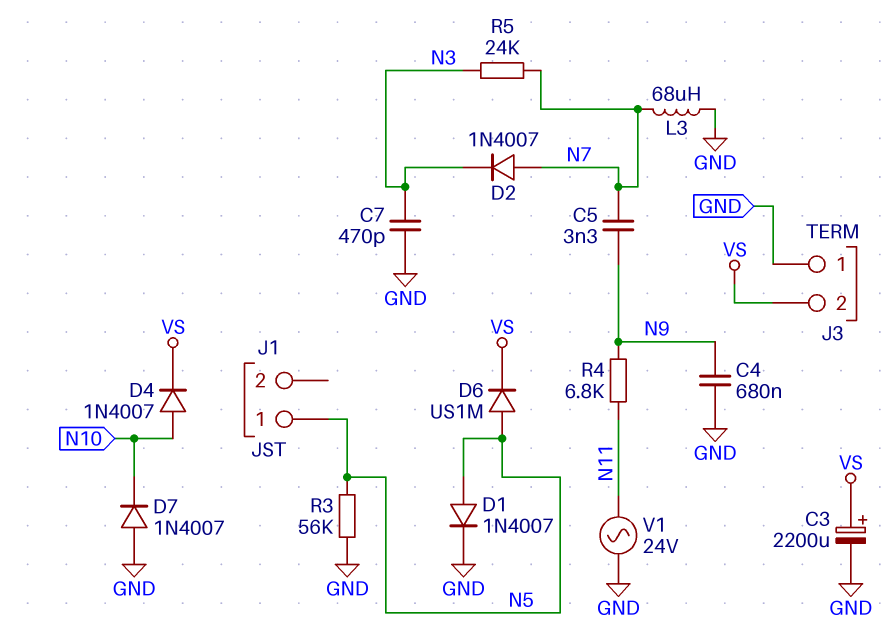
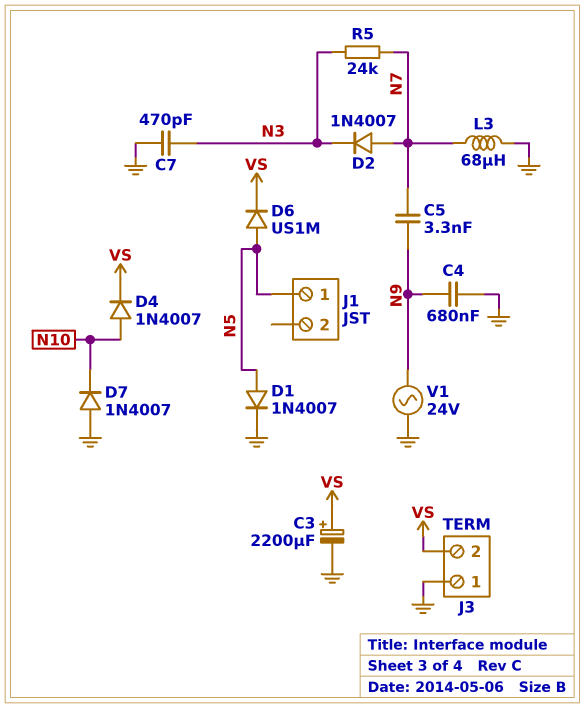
R3: 56k (GND, N5) -> none
R4: 6.8k (N9, N11) -> none
V1: AC 24V (GND, N11) -> AC 24V (GND, N9)

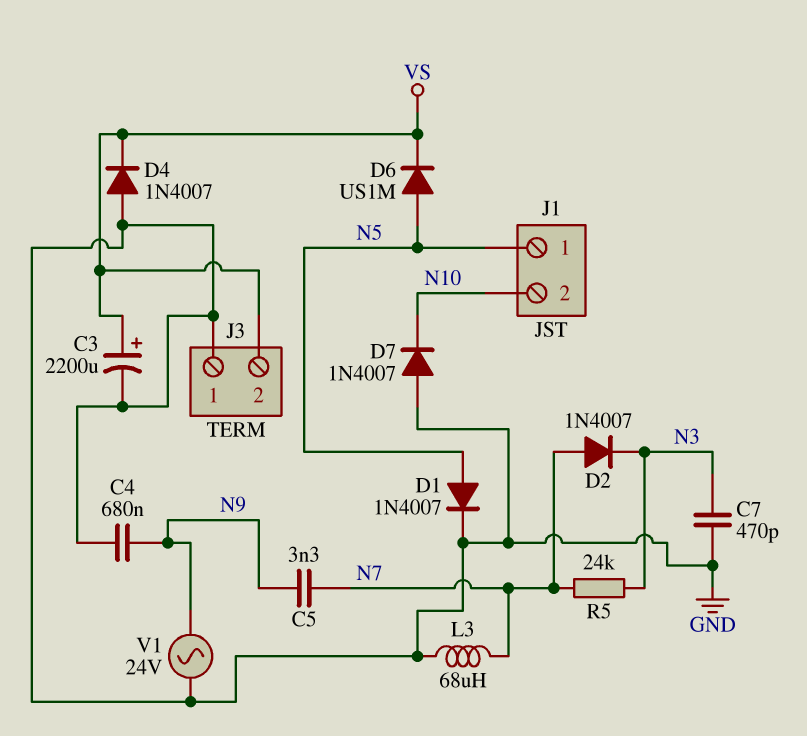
D4: diode 1N4007 (A N10, K VS) -> diode 1N4007 (A GND, K VS)
J1 pin 2: none -> N10

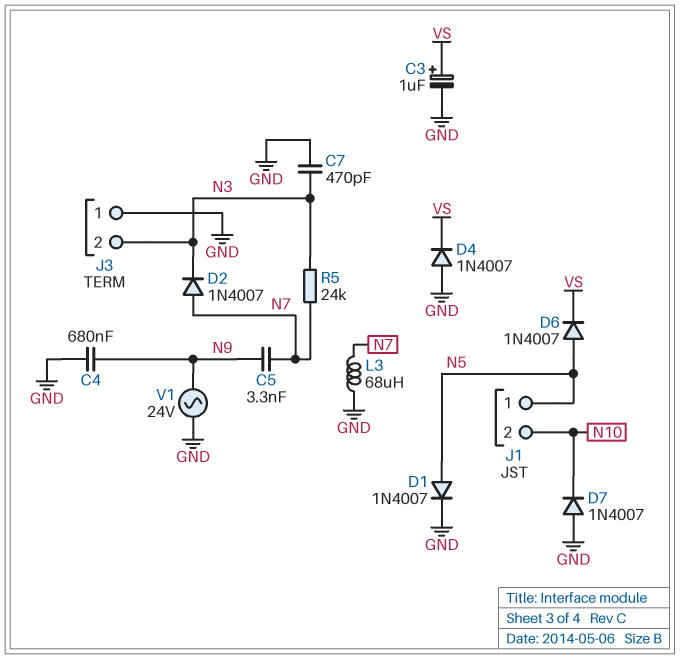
C3: 2200uF (plus VS, minus GND) -> 1uF (plus VS, minus GND)
D6: diode US1M (A N5, K VS) -> diode 1N4007 (A N5, K VS)
J3 pin 2: VS -> N3

